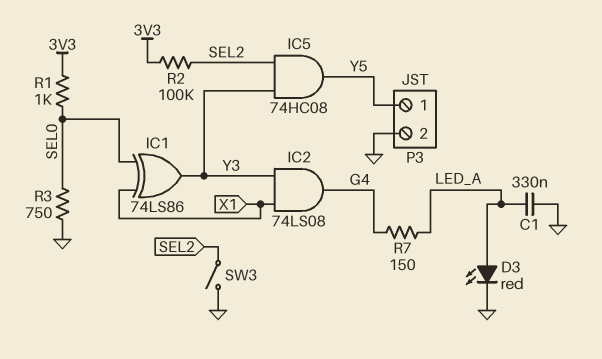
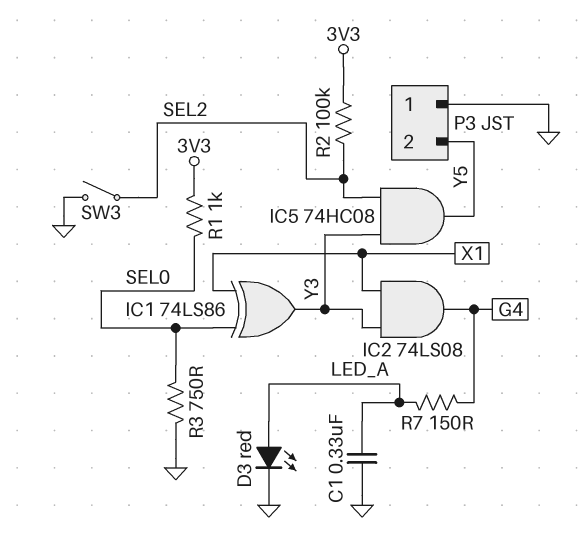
P3 pin 1: Y5 -> GND
P3 pin 2: GND -> Y5

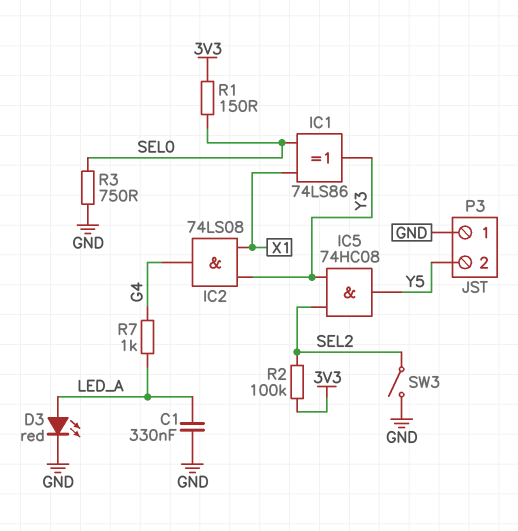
R1: 1k (3V3, SEL0) -> 150 (3V3, SEL0)
R7: 150 (G4, LED_A) -> 1k (G4, LED_A)

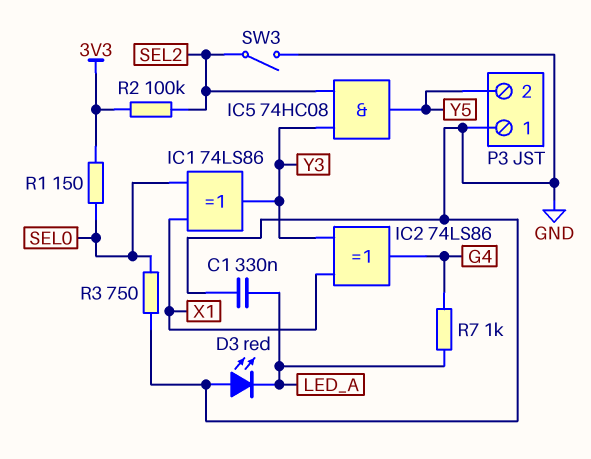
D3: LED red (A LED_A, K GND) -> LED red (A GND, K LED_A)
IC2: AND 74LS08 (in X1, in Y3, out G4) -> XOR 74LS86 (in X1, in Y3, out G4)

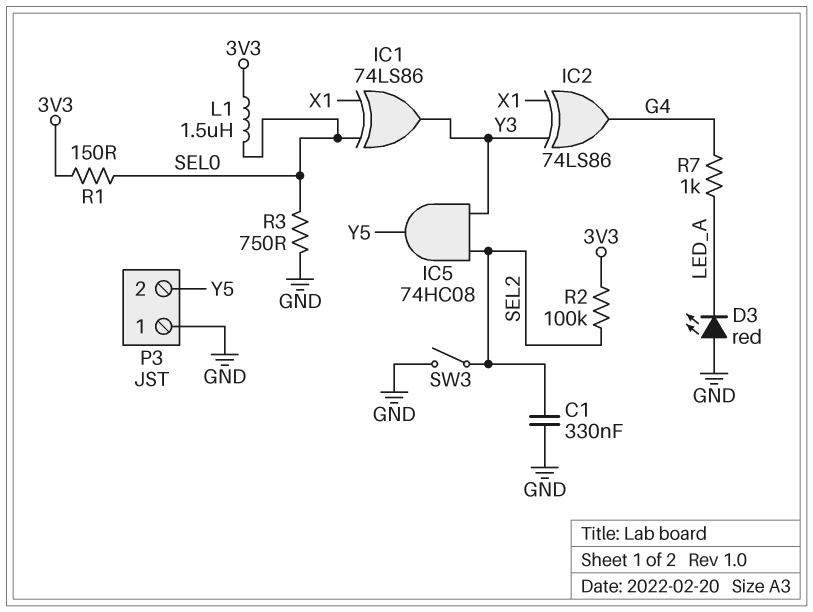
C1: 330nF (GND, LED_A) -> 330nF (GND, SEL2)
L1: none -> 1.5uH (3V3, SEL0)

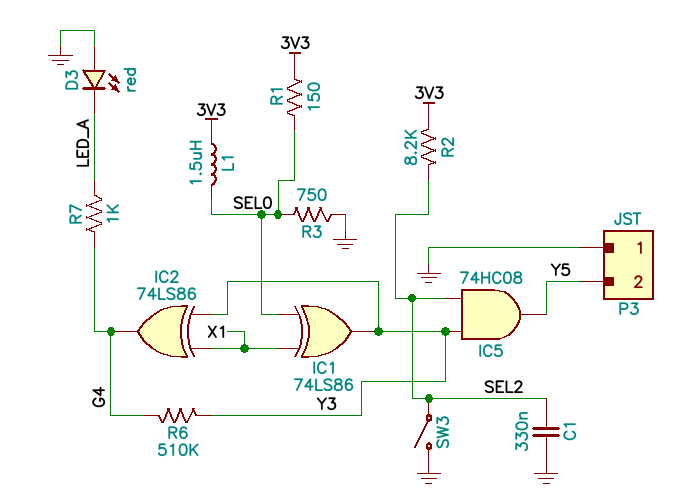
R2: 100k (3V3, SEL2) -> 8.2k (3V3, SEL2)
R6: none -> 510k (G4, Y3)

